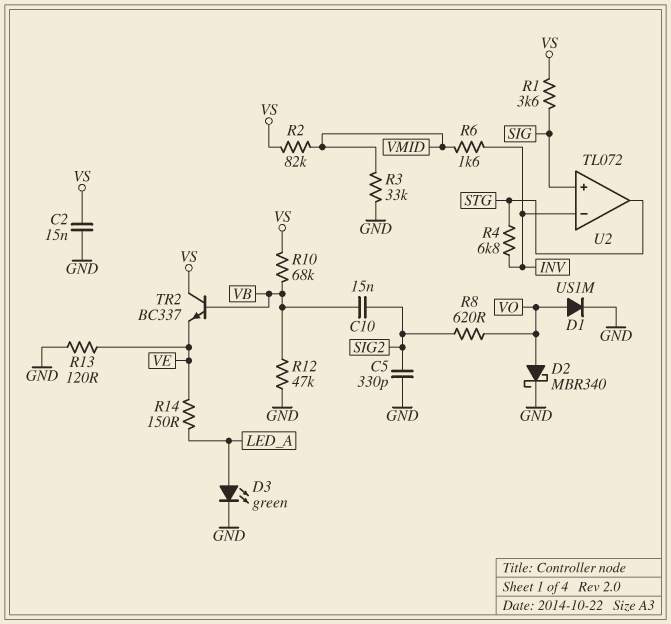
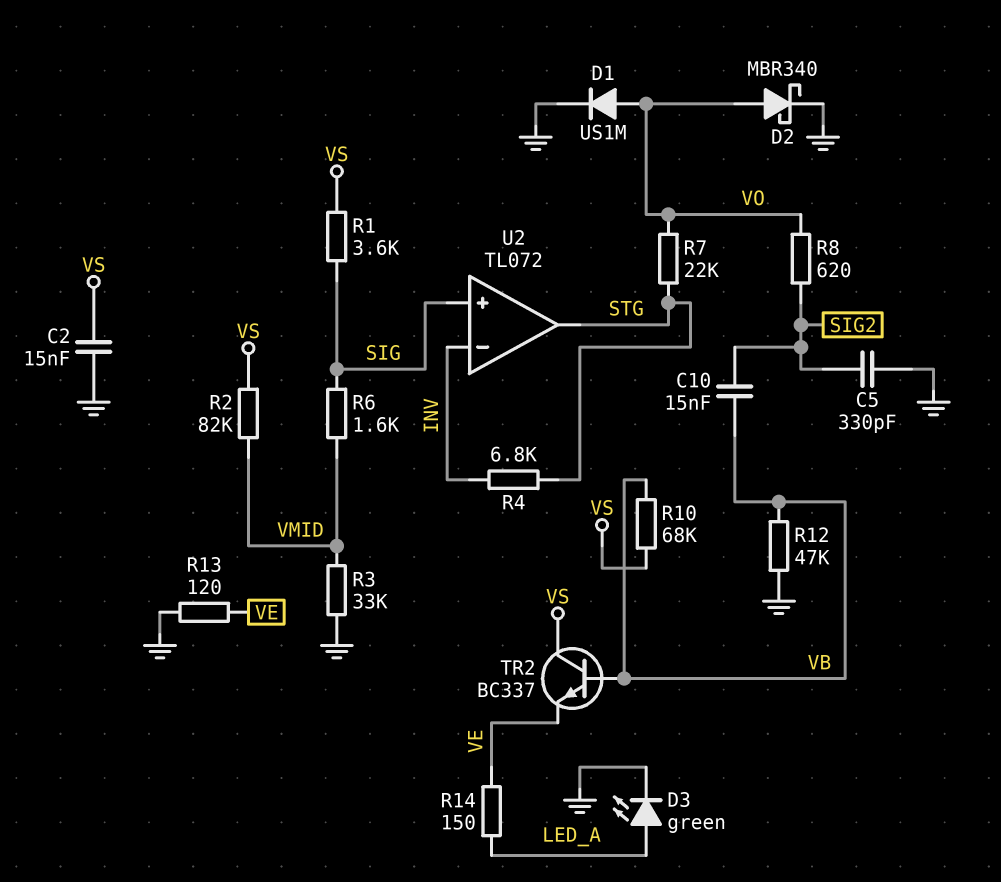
R6: 1.6k (INV, VMID) -> 1.6k (SIG, VMID)
R7: none -> 22k (STG, VO)

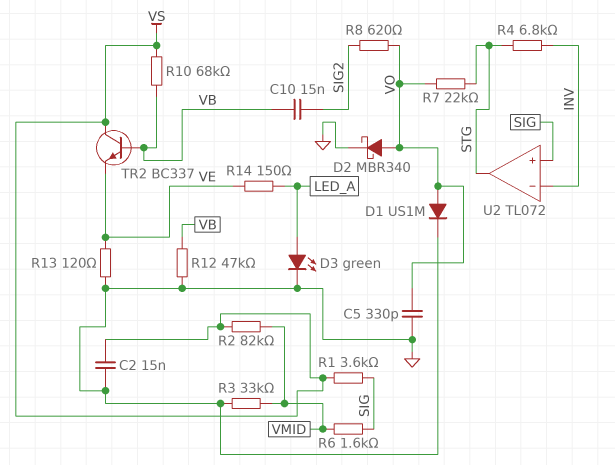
C5: 330pF (GND, SIG2) -> 330pF (GND, VO)

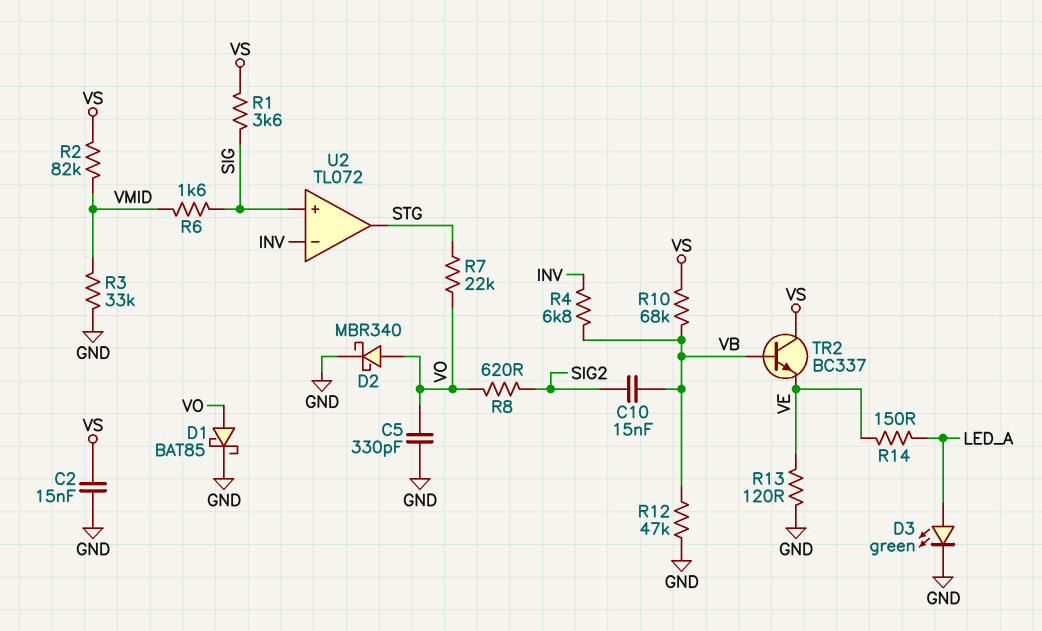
D1: diode US1M (A VO, K GND) -> schottky BAT85 (A VO, K GND)
R4: 6.8k (INV, STG) -> 6.8k (INV, VB)

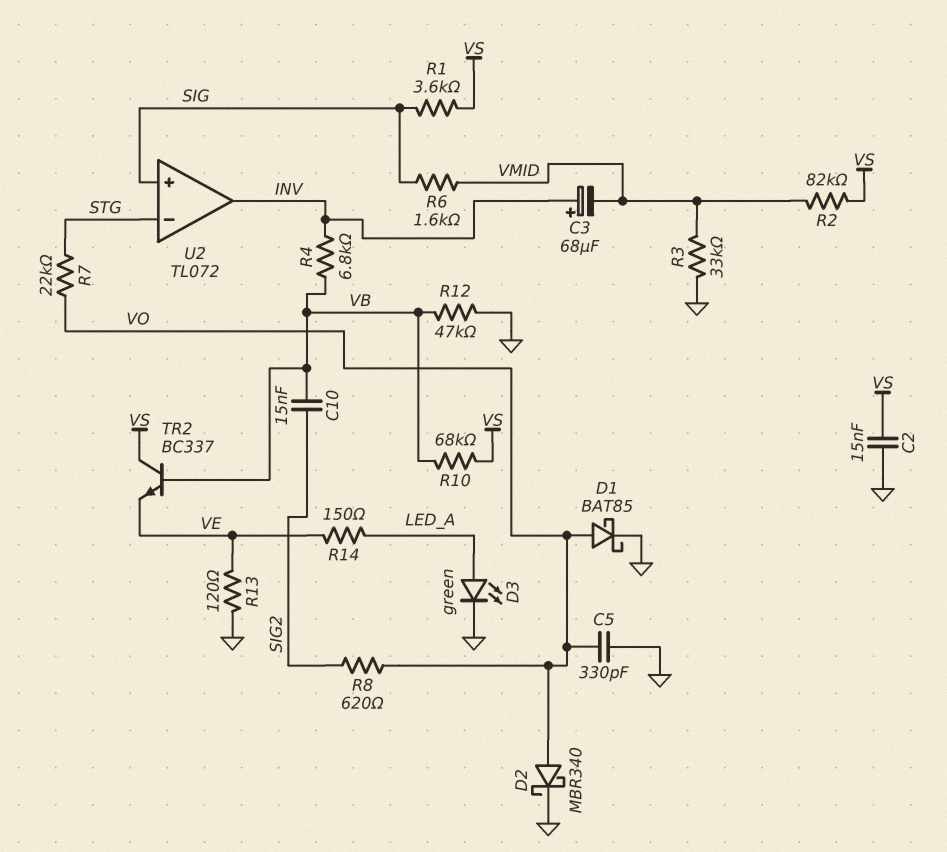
C3: none -> 68uF (plus INV, minus VMID)
U2 pin in-: INV -> STG
U2 pin out: STG -> INV

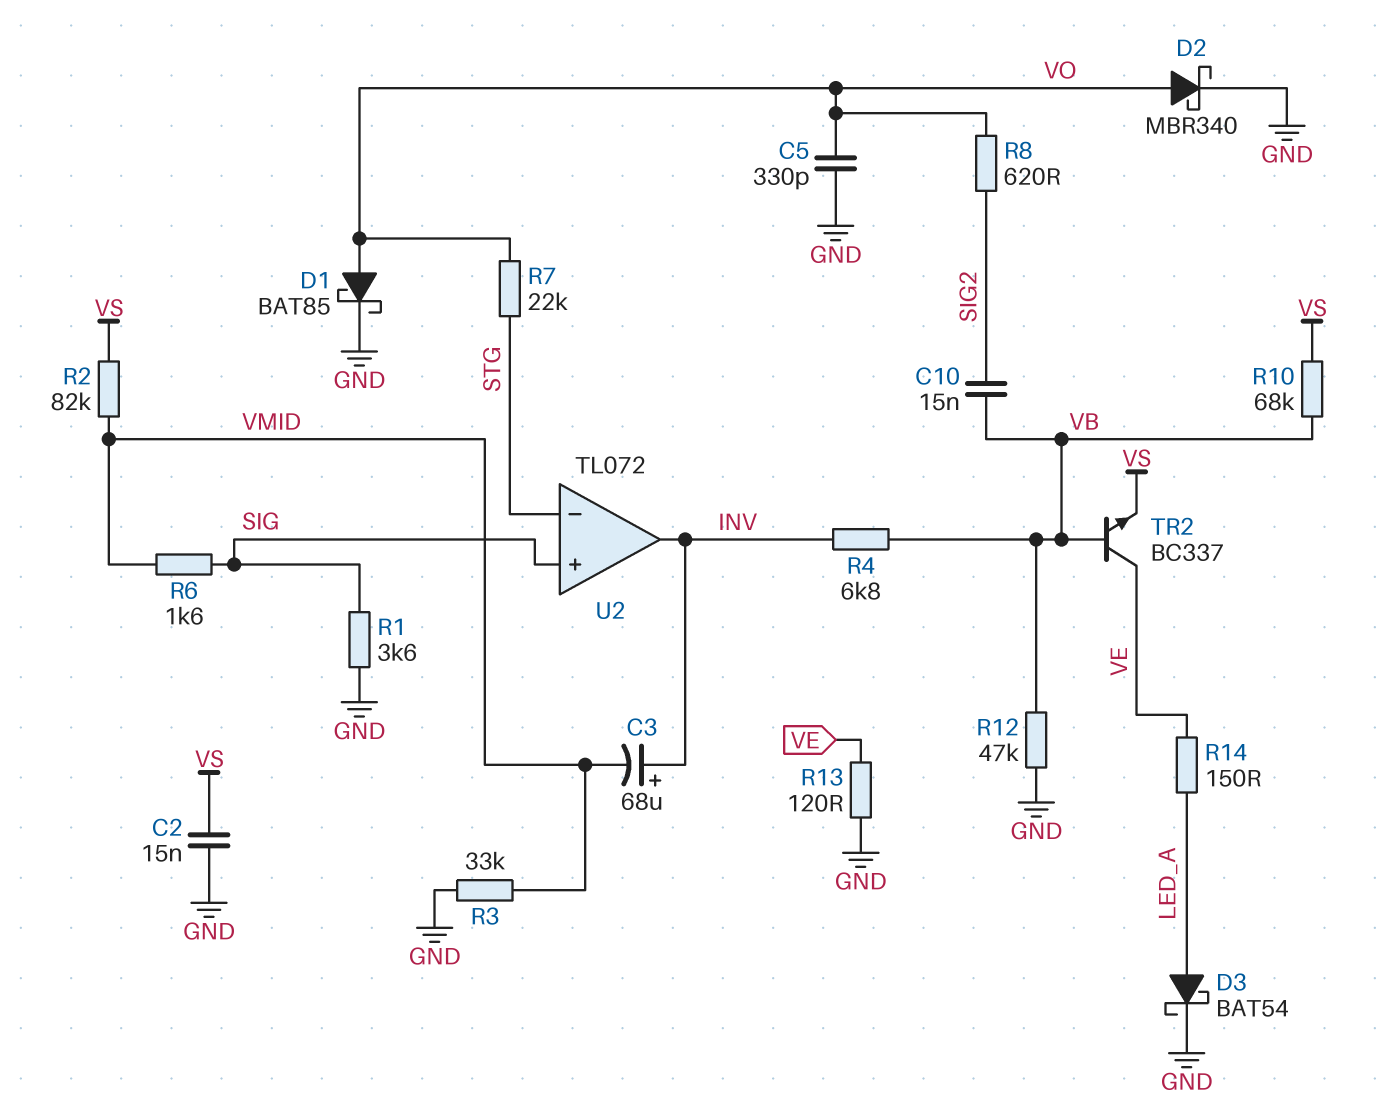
D3: LED green (A LED_A, K GND) -> schottky BAT54 (A LED_A, K GND)
R1: 3.6k (SIG, VS) -> 3.6k (GND, SIG)
TR2: NPN BC337 (B VB, C VS, E VE) -> NPN BC337 (B VB, C VE, E VS)

